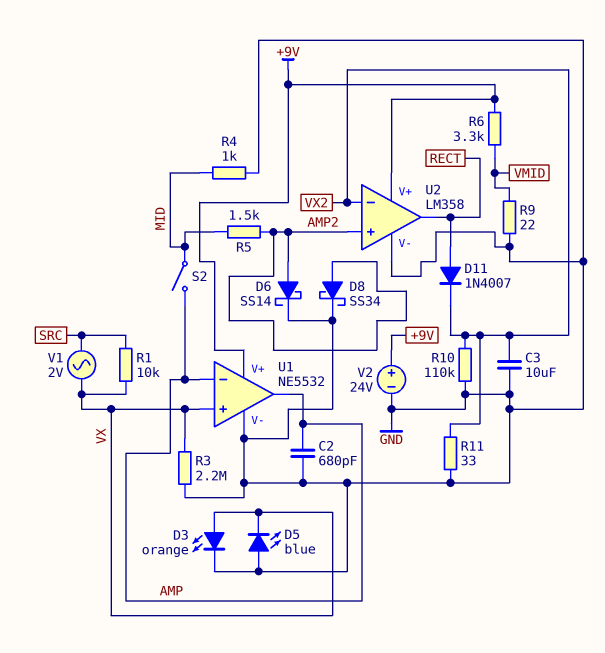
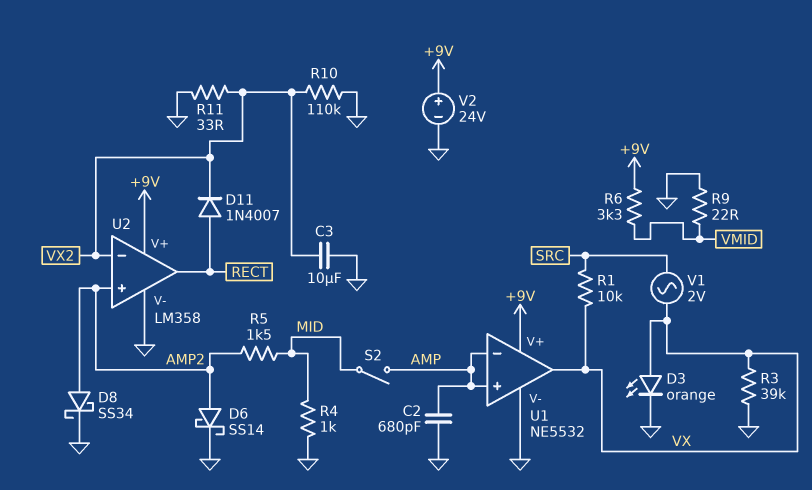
D5: LED blue (A GND, K VX) -> none
R3: 2.2M (GND, VX) -> 39k (GND, VX)
U1 pin in+: VX -> AMP
U1 pin out: AMP -> VX

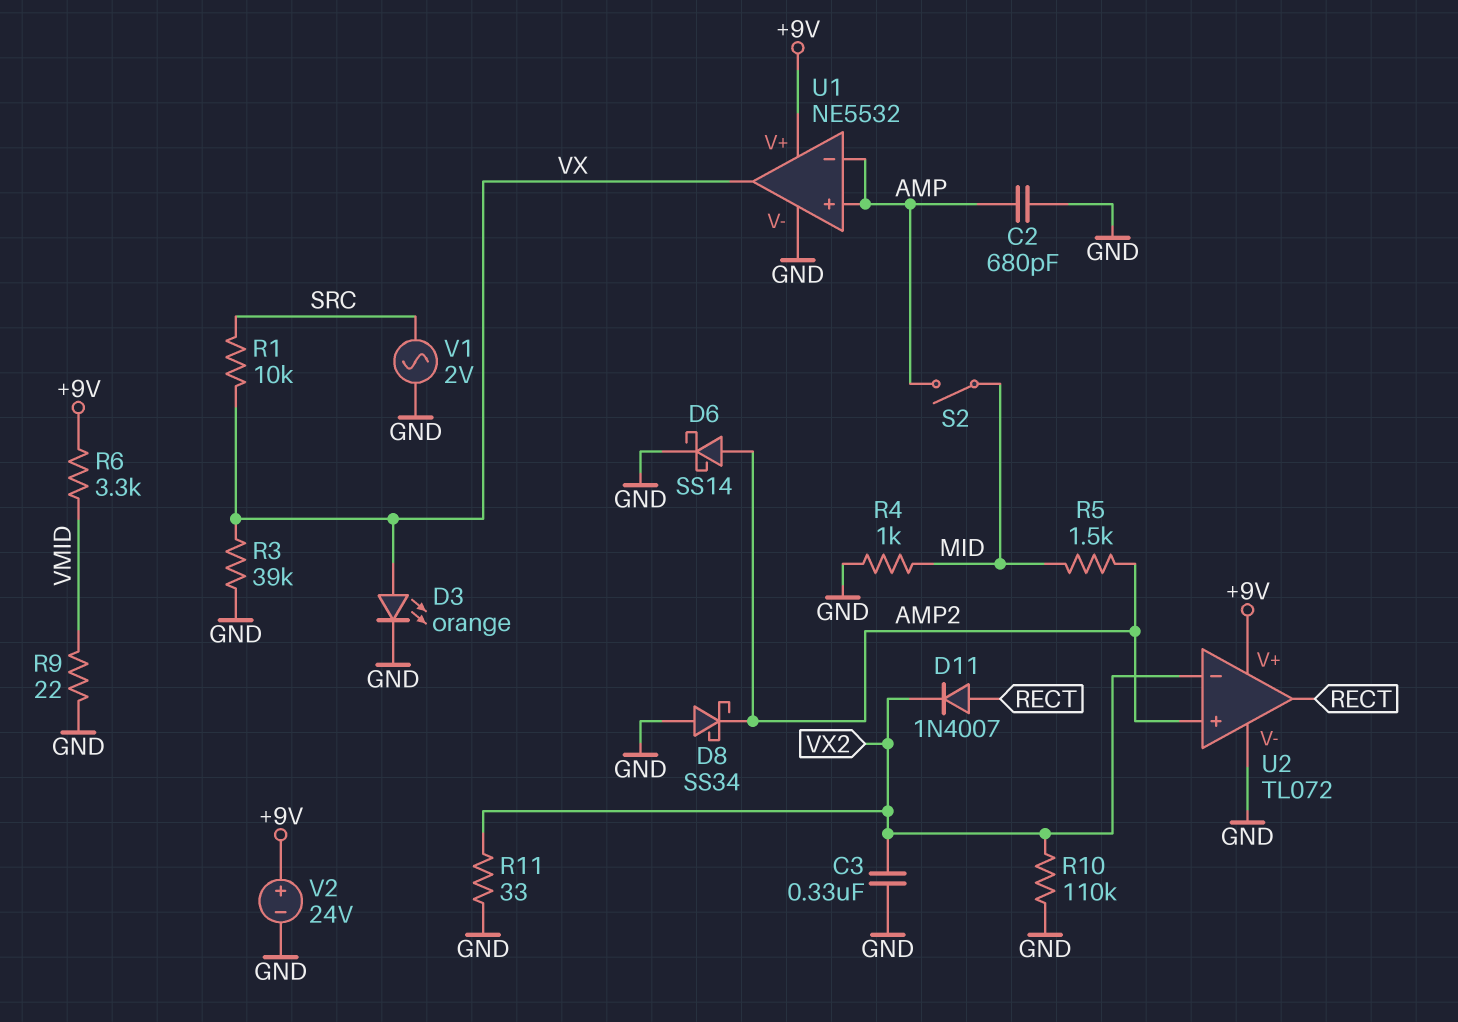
C3: 10uF (GND, VX2) -> 330nF (GND, VX2)
D8: schottky SS34 (A AMP2, K GND) -> schottky SS34 (A GND, K AMP2)
U2: LM358 -> TL072
V1: AC 2V (SRC, VX) -> AC 2V (GND, SRC)

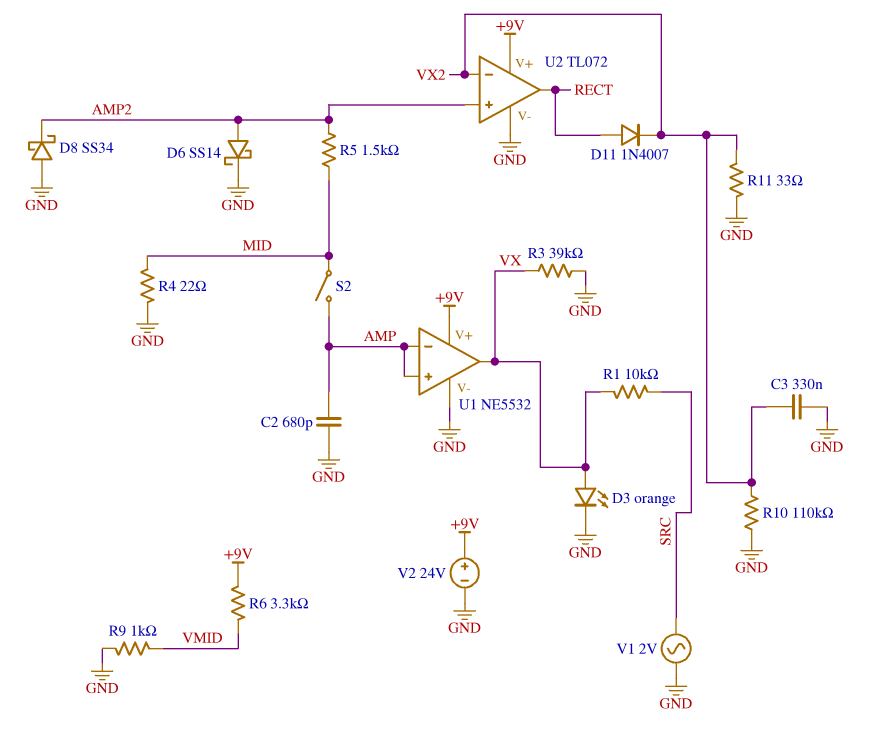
R4: 1k (GND, MID) -> 22 (GND, MID)
R9: 22 (GND, VMID) -> 1k (GND, VMID)

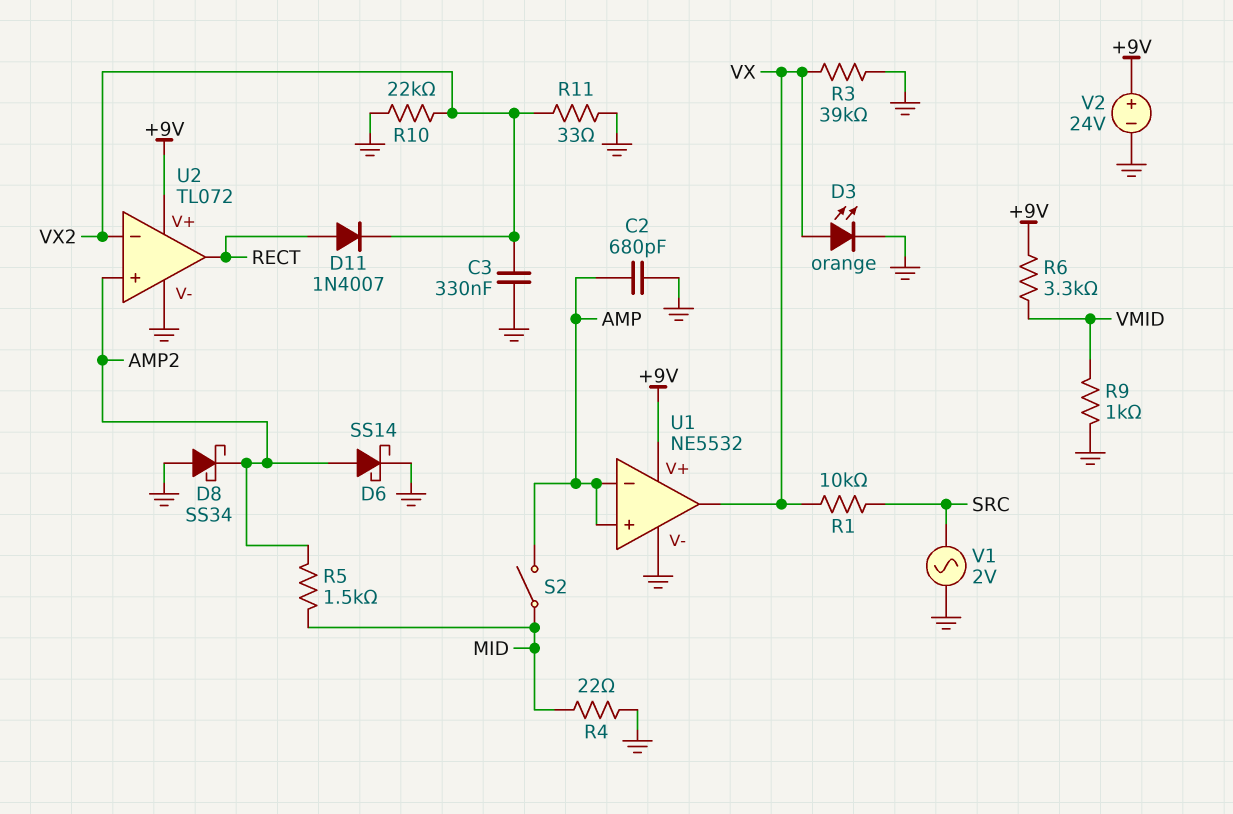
R10: 110k (GND, VX2) -> 22k (GND, VX2)

